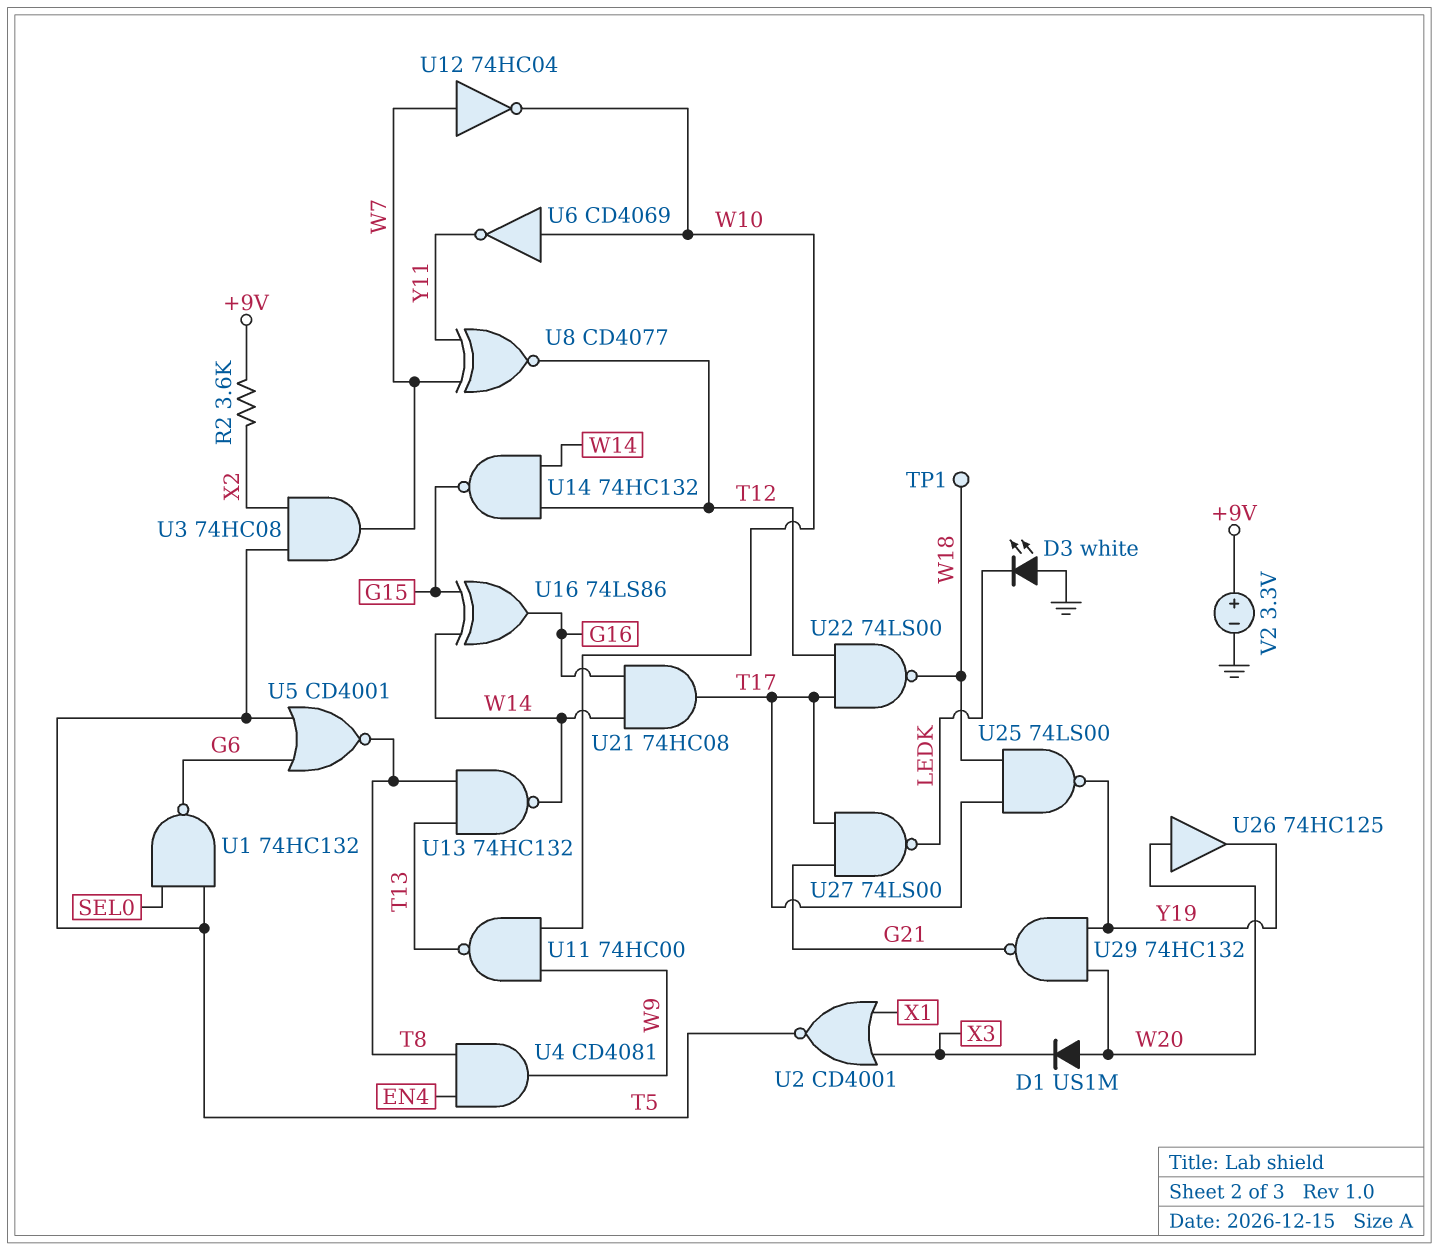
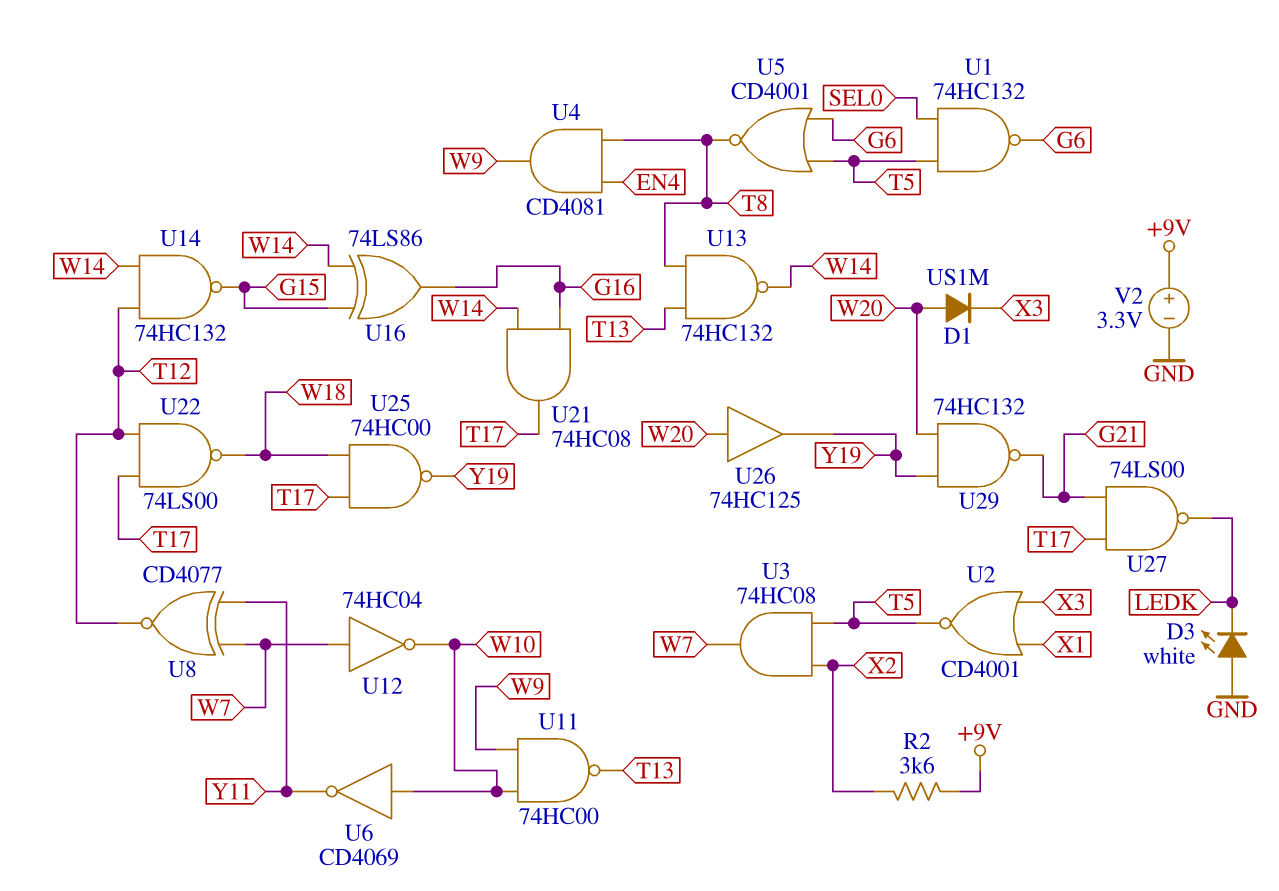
TP1: test point (W18) -> none
U25: NAND 74LS00 (in T17, in W18, out Y19) -> NAND 74HC00 (in T17, in W18, out Y19)

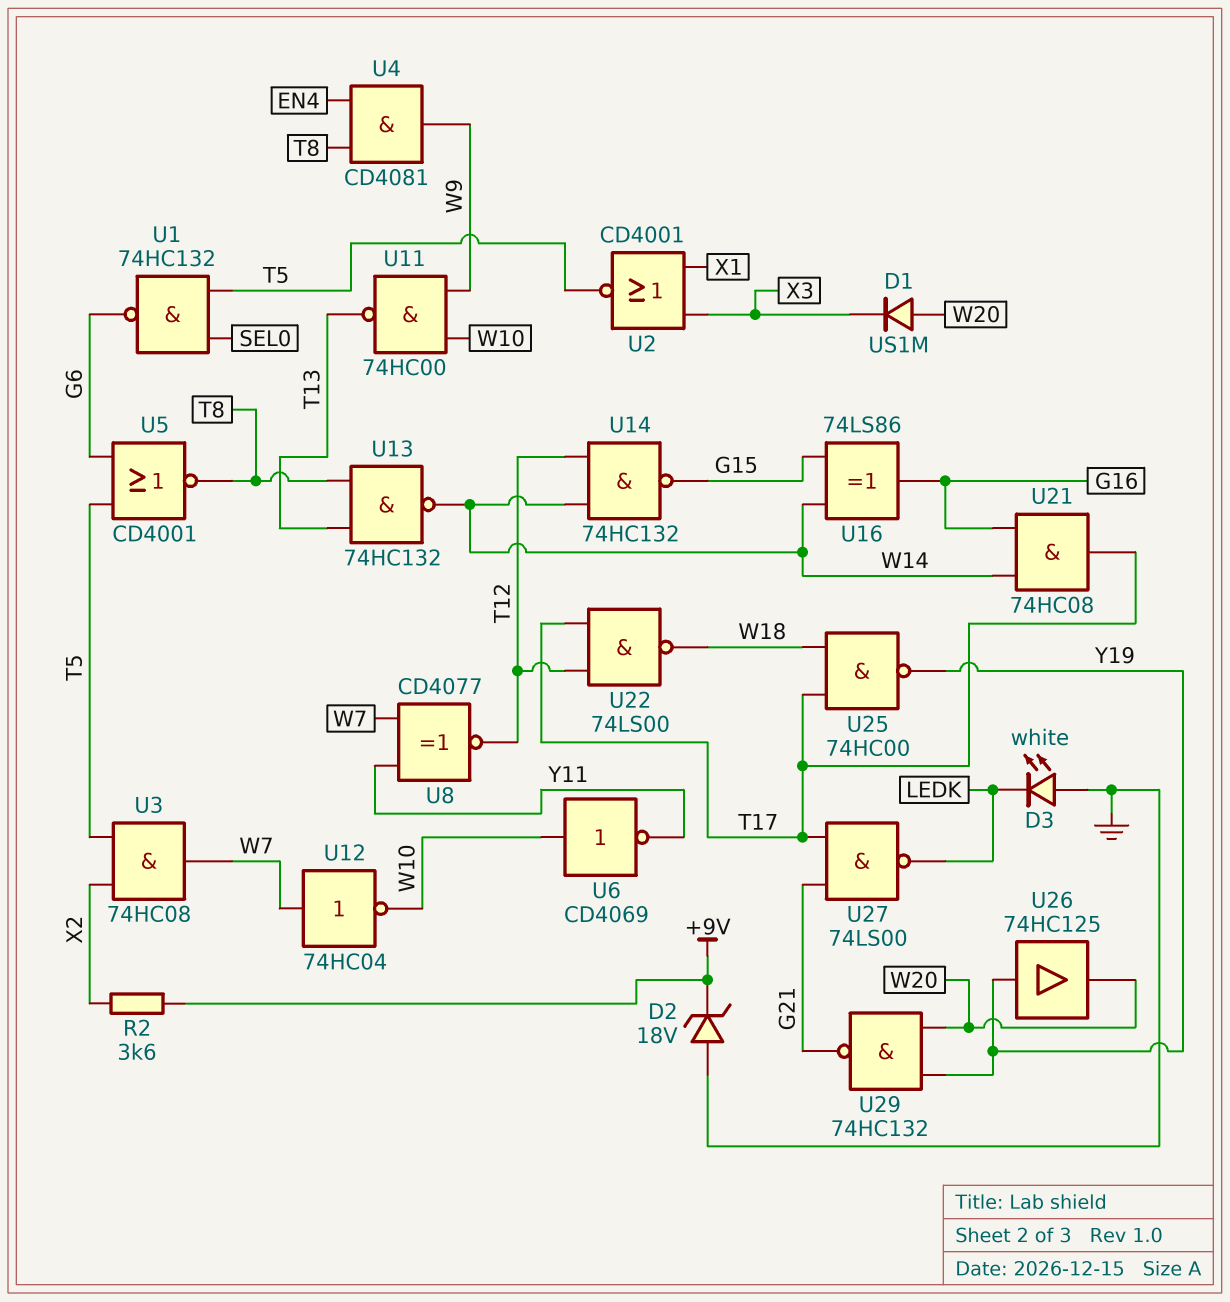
D2: none -> zener 18V (A GND, K +9V)
U26: buffer 74HC125 (in W20, out Y19) -> buffer 74HC125 (in Y19, out W20)
V2: 3.3V (plus +9V, minus GND) -> none

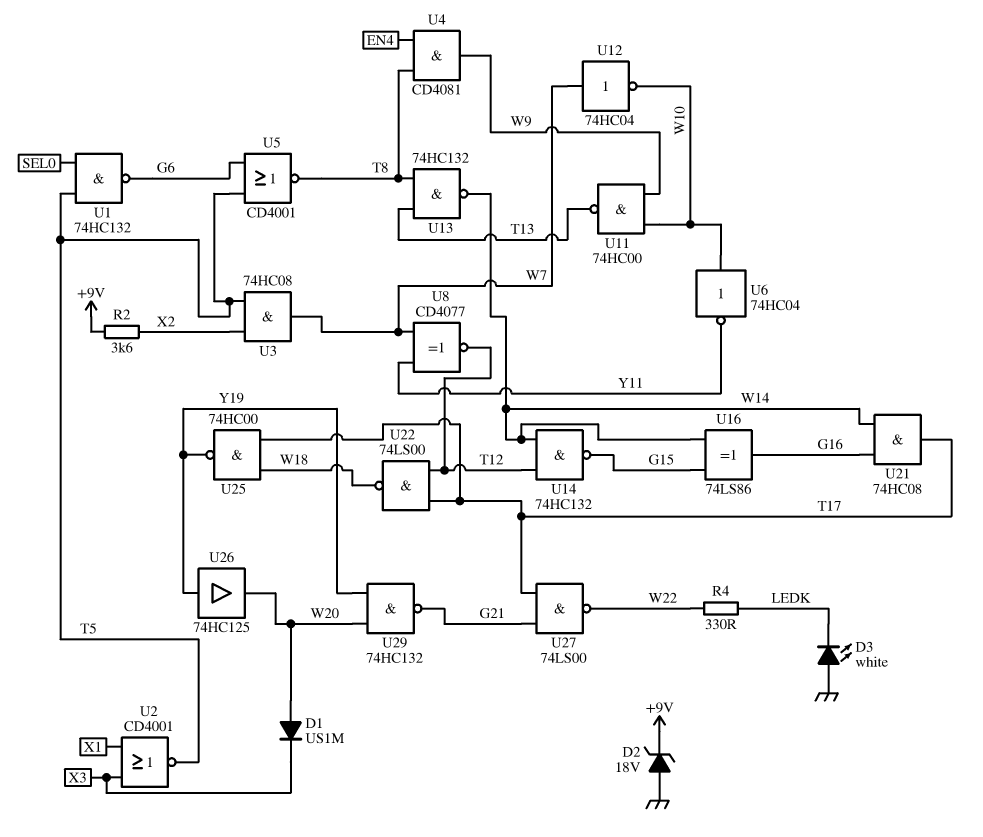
R4: none -> 330 (LEDK, W22)
U6: NOT CD4069 (in W10, out Y11) -> NOT 74HC04 (in W10, out Y11)
U27: NAND 74LS00 (in G21, in T17, out LEDK) -> NAND 74LS00 (in G21, in T17, out W22)

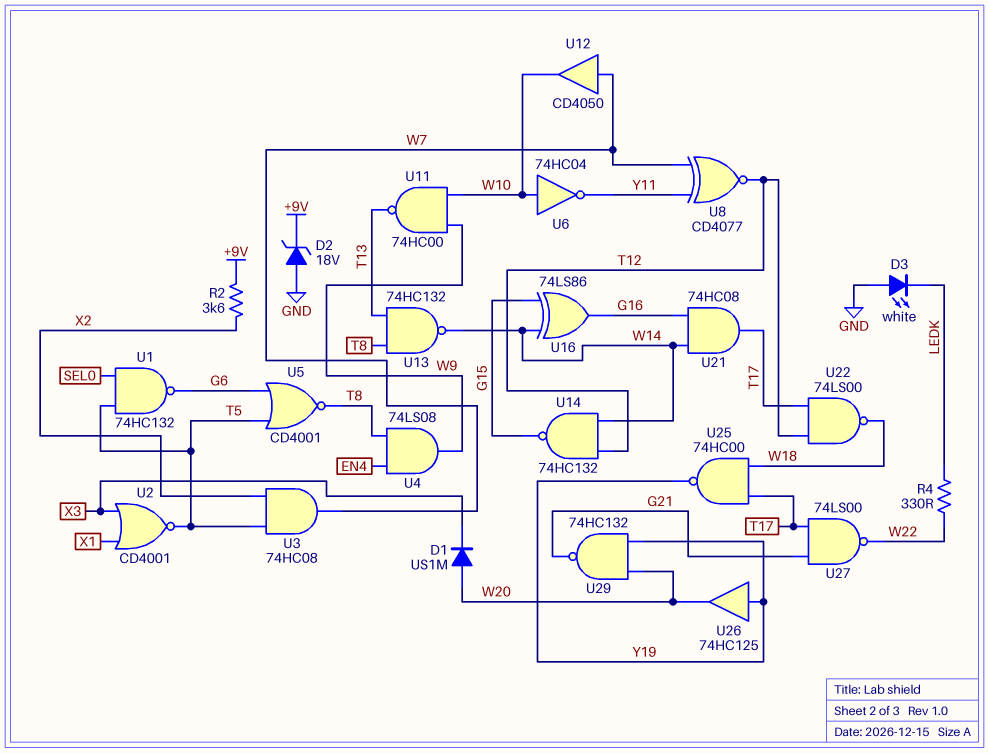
U4: AND CD4081 (in EN4, in T8, out W9) -> AND 74LS08 (in EN4, in T8, out W9)
U12: NOT 74HC04 (in W7, out W10) -> buffer CD4050 (in W7, out W10)

